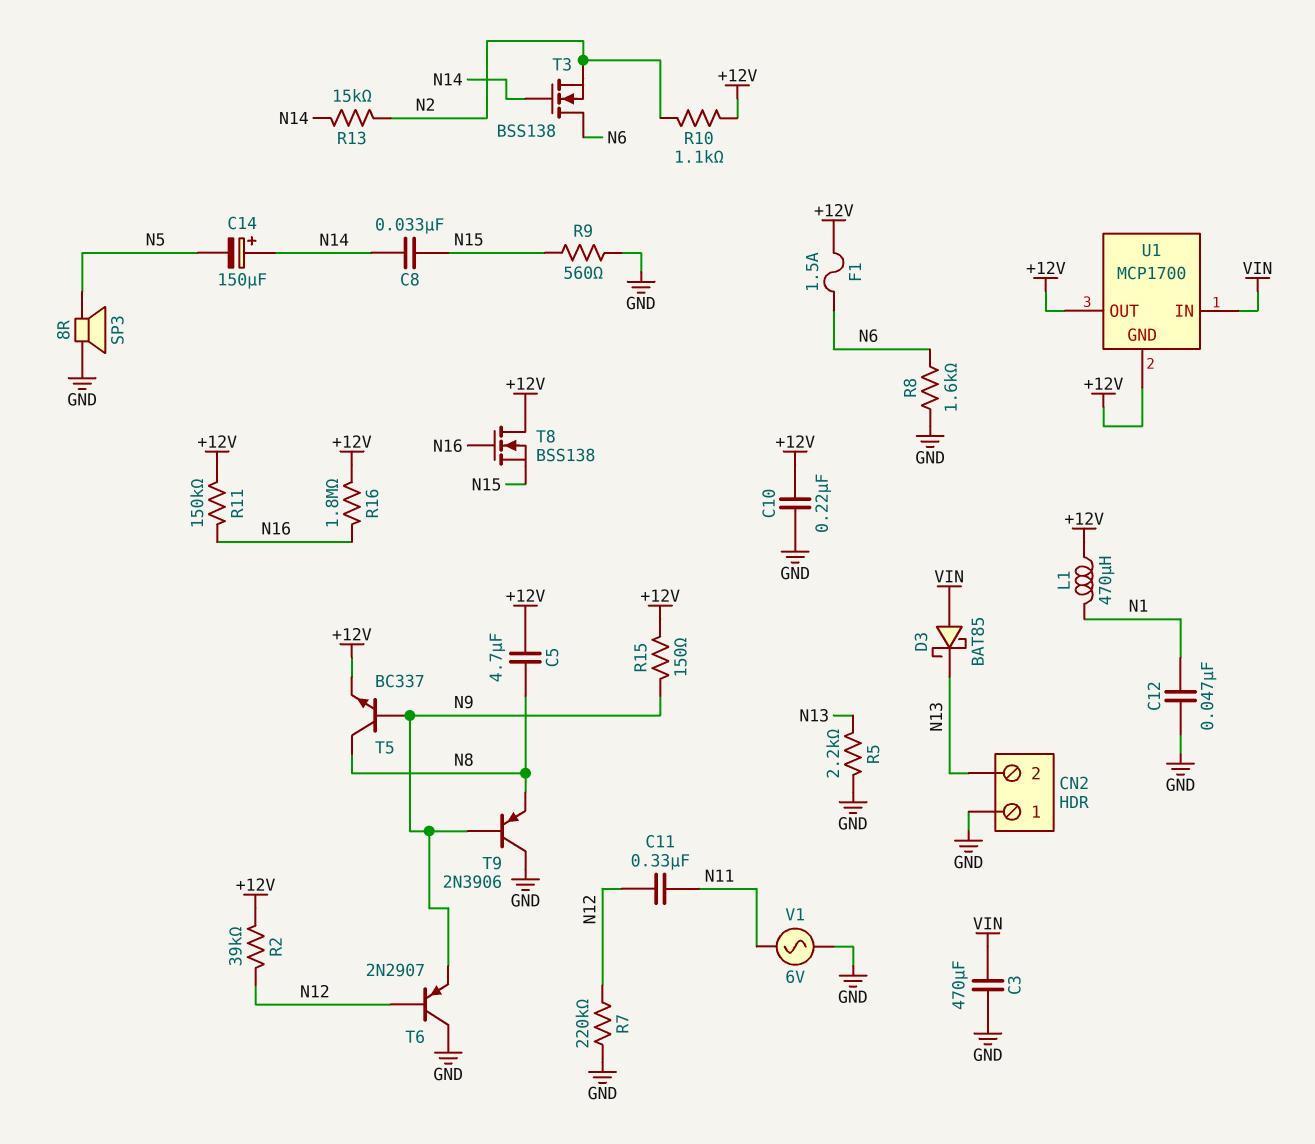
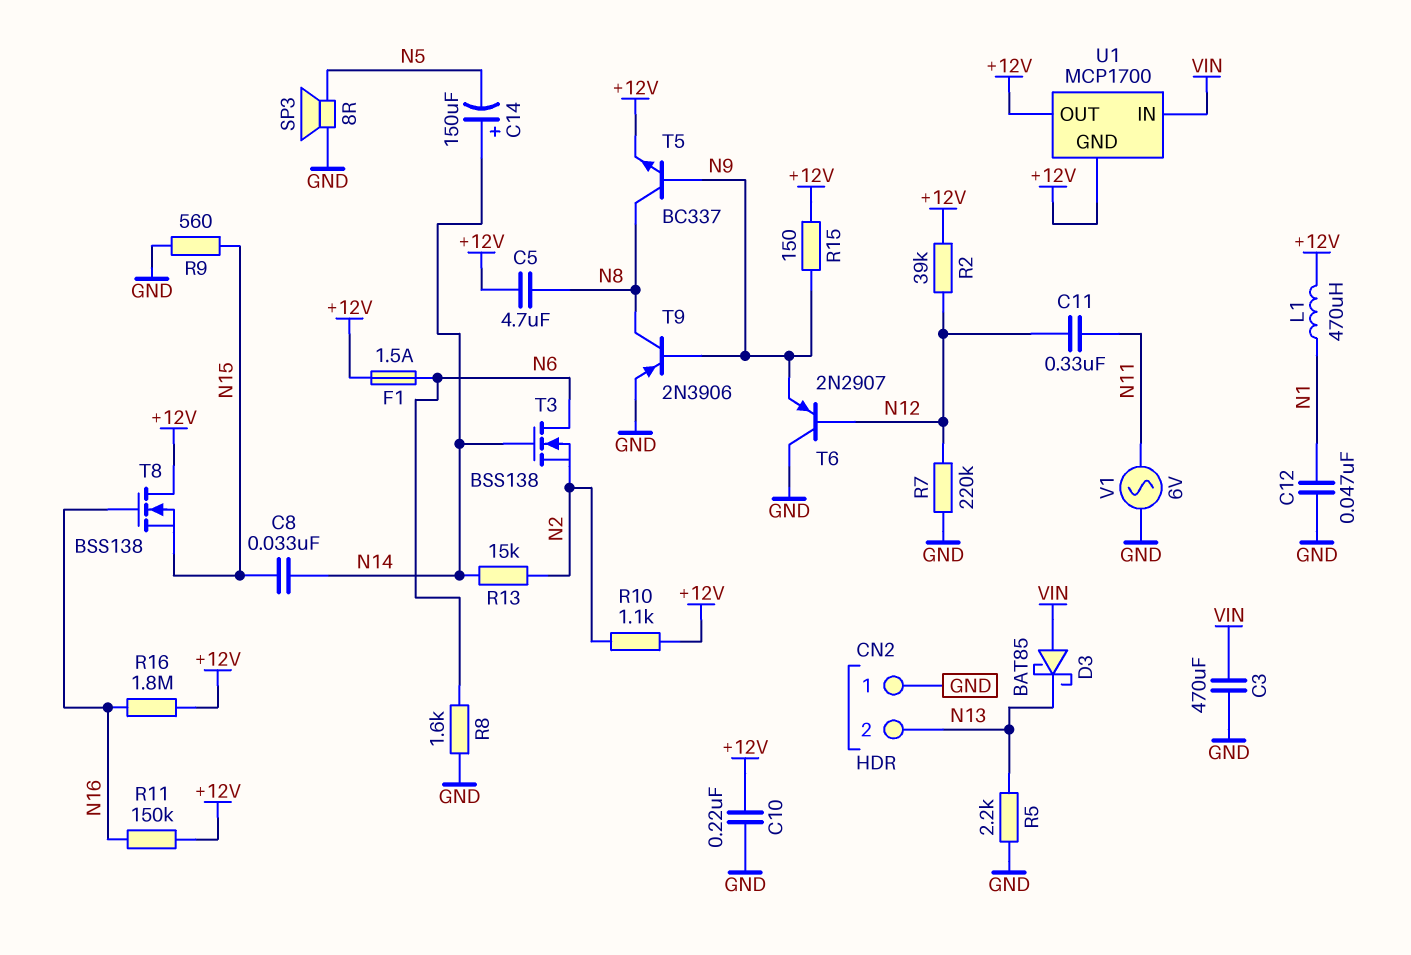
T9: PNP 2N3906 (B N9, C GND, E N8) -> PNP 2N3906 (B N9, C N8, E GND)

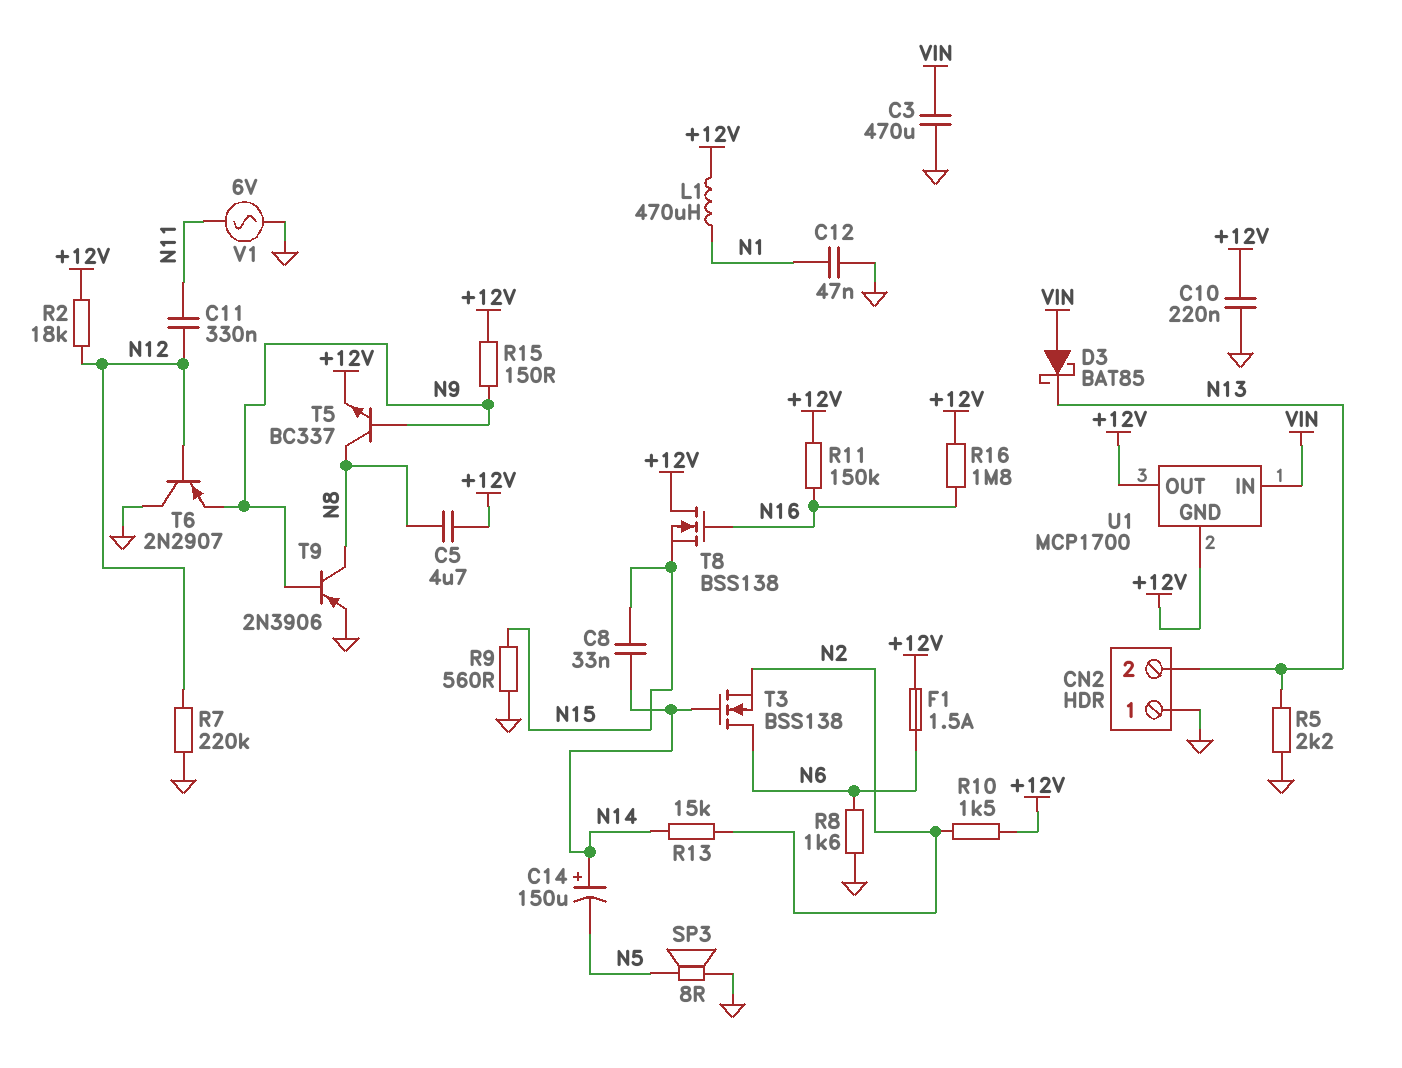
R2: 39k (+12V, N12) -> 18k (+12V, N12)
R10: 1.1k (+12V, N2) -> 1.5k (+12V, N2)

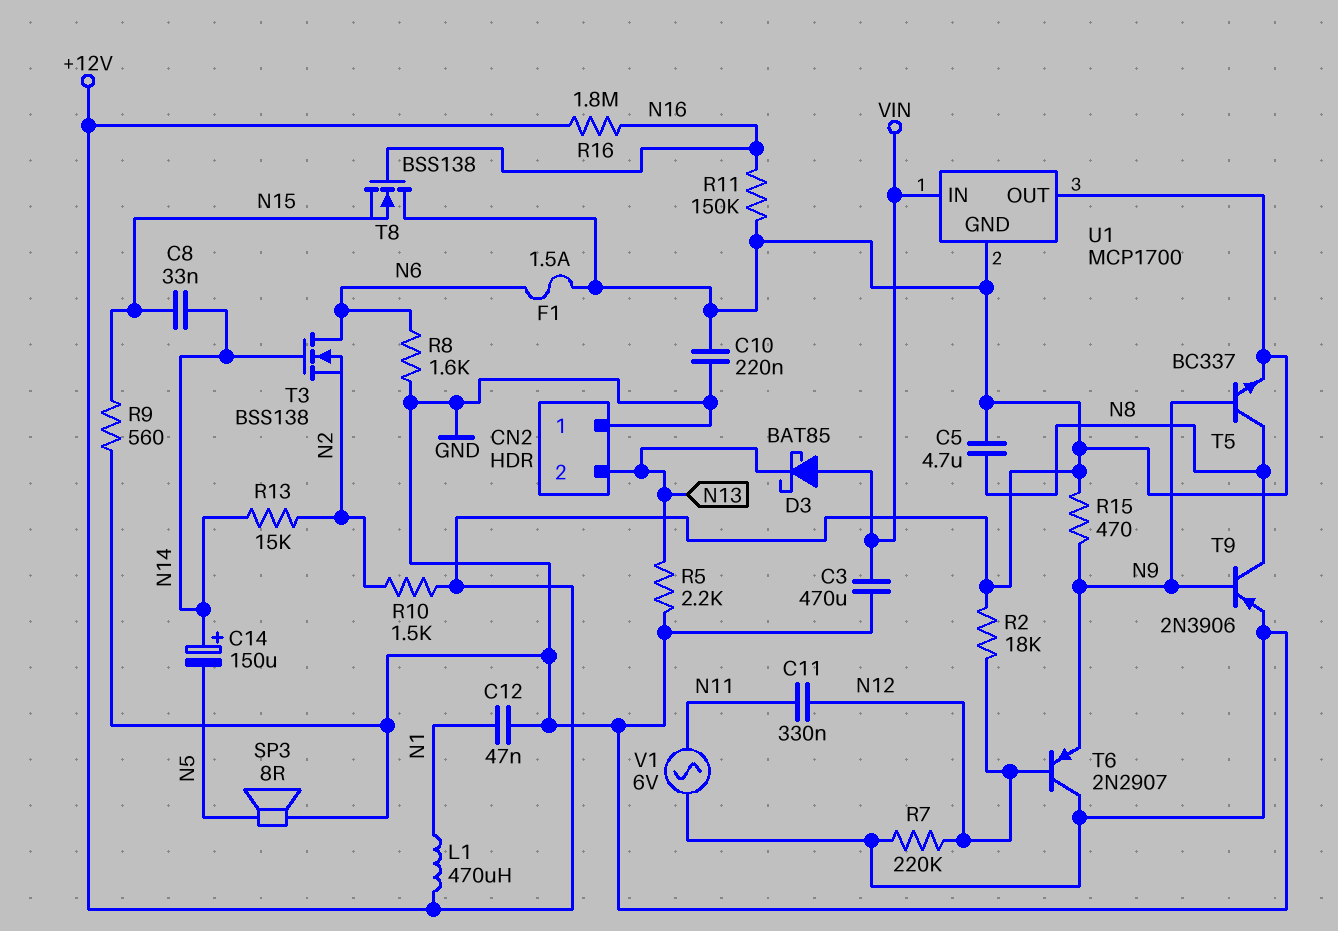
R15: 150 (+12V, N9) -> 470 (+12V, N9)

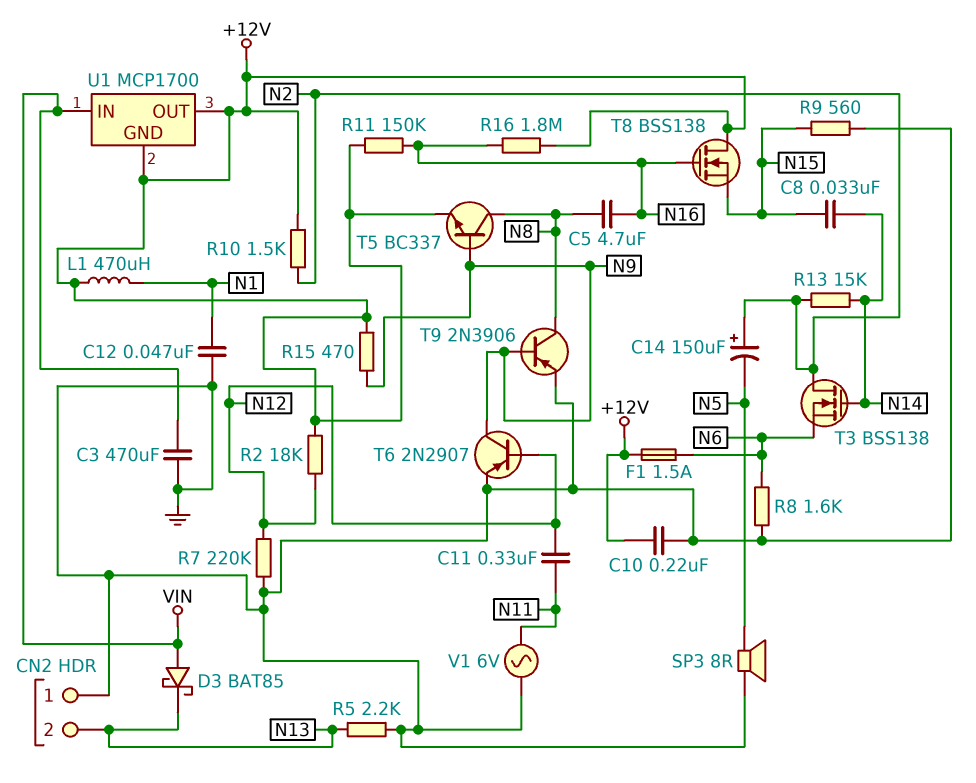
C5: 4.7uF (+12V, N8) -> 4.7uF (N8, N16)
C14: 150uF (plus N14, minus N5) -> 150uF (plus N2, minus N5)
T3: NMOS BSS138 (G N14, D N6, S N2) -> NMOS BSS138 (G N14, D N2, S N6)
T6: PNP 2N2907 (B N12, C GND, E N9) -> PNP 2N2907 (B N12, C N9, E GND)

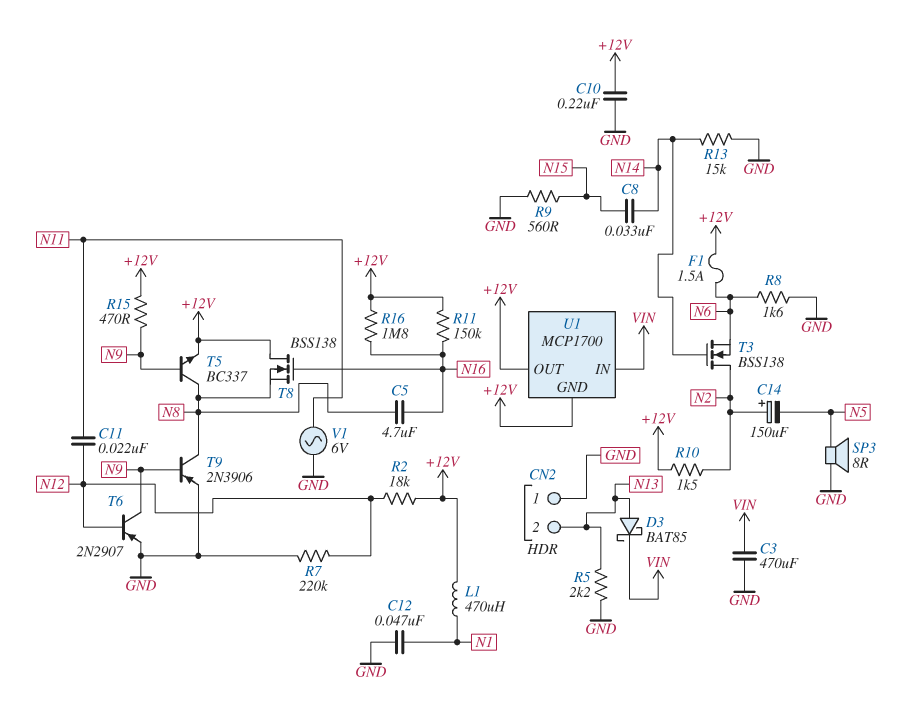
C11: 330nF (N11, N12) -> 22nF (N11, N12)
D3: schottky BAT85 (A VIN, K N13) -> schottky BAT85 (A N13, K VIN)
R13: 15k (N2, N14) -> 15k (GND, N14)
T8: NMOS BSS138 (G N16, D +12V, S N15) -> NMOS BSS138 (G N16, D +12V, S N8)

